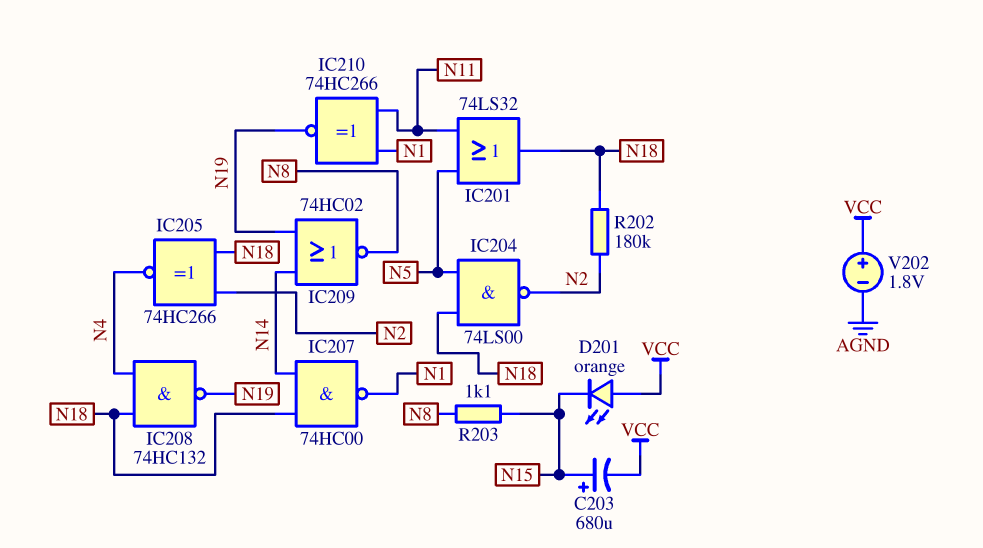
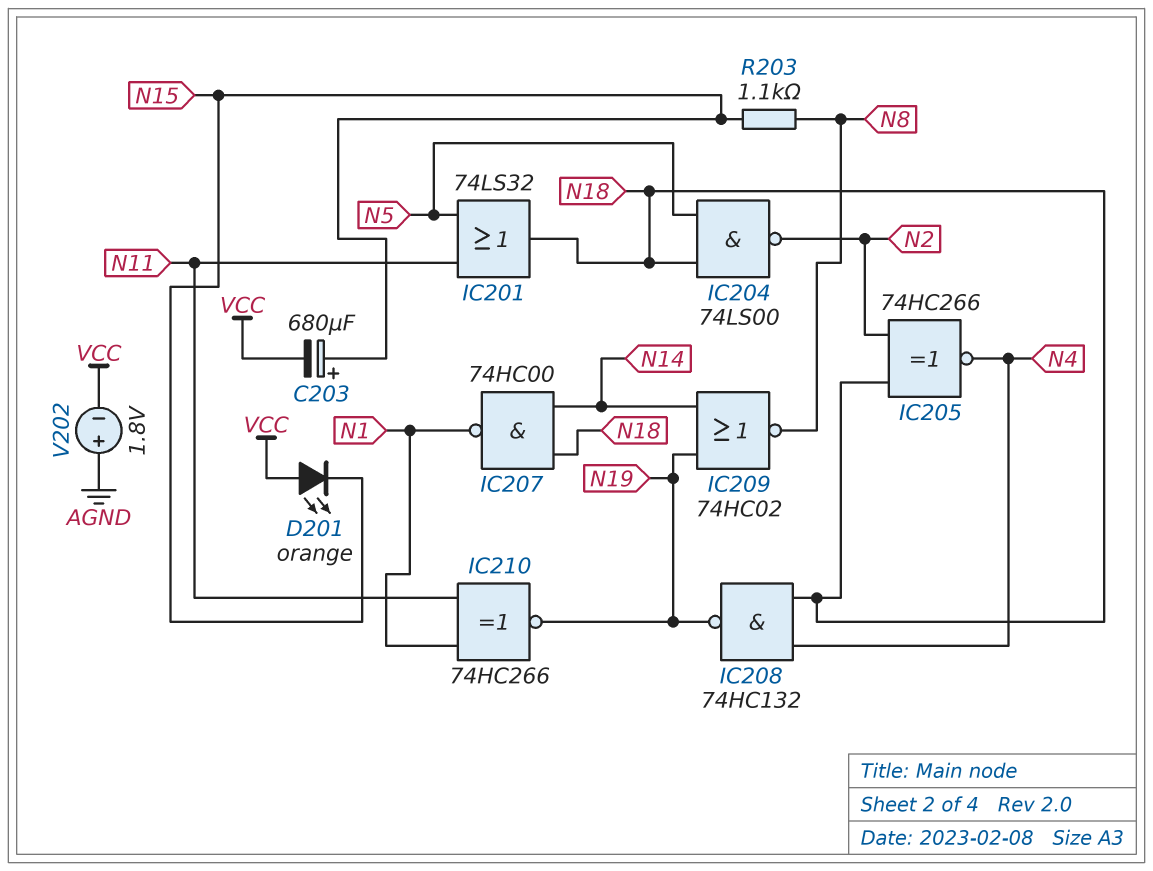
R202: 180k (N2, N18) -> none
V202: 1.8V (plus VCC, minus AGND) -> 1.8V (plus AGND, minus VCC)

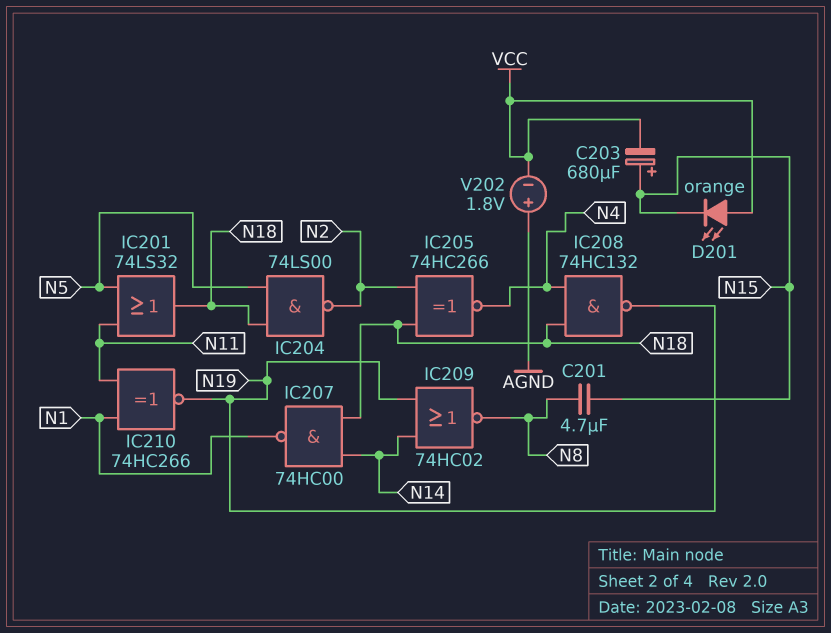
C201: none -> 4.7uF (N8, N15)
R203: 1.1k (N8, N15) -> none

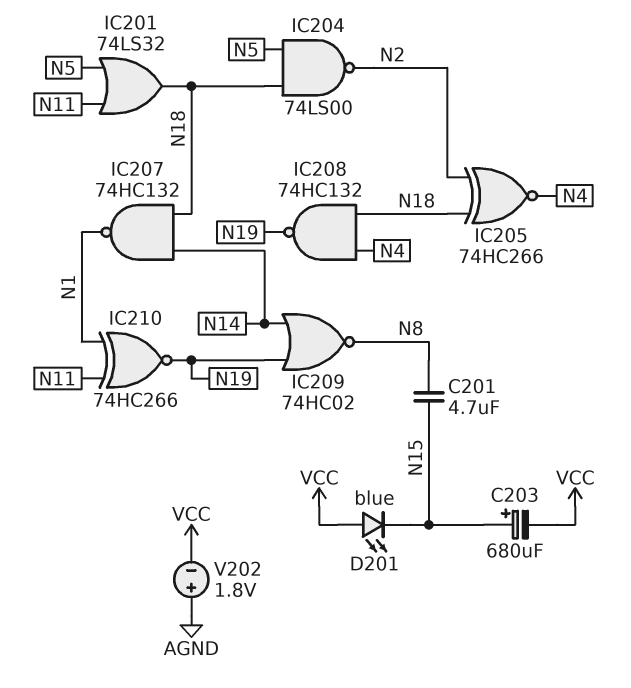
D201: LED orange (A VCC, K N15) -> LED blue (A VCC, K N15)
IC207: NAND 74HC00 (in N14, in N18, out N1) -> NAND 74HC132 (in N14, in N18, out N1)

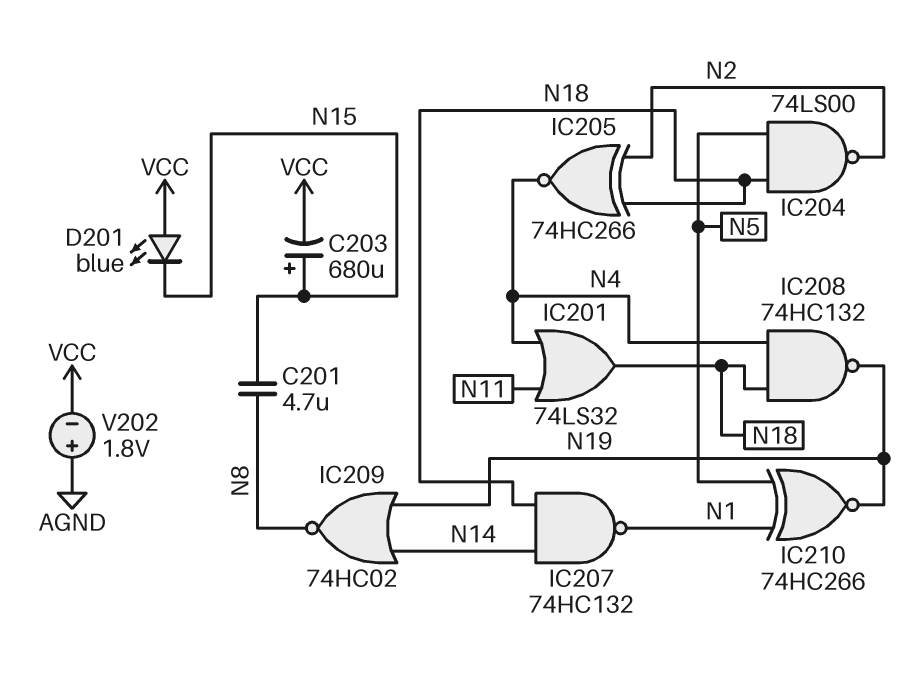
IC201: OR 74LS32 (in N5, in N11, out N18) -> OR 74LS32 (in N4, in N11, out N18)
IC210: XNOR 74HC266 (in N1, in N11, out N19) -> XNOR 74HC266 (in N1, in N5, out N19)

